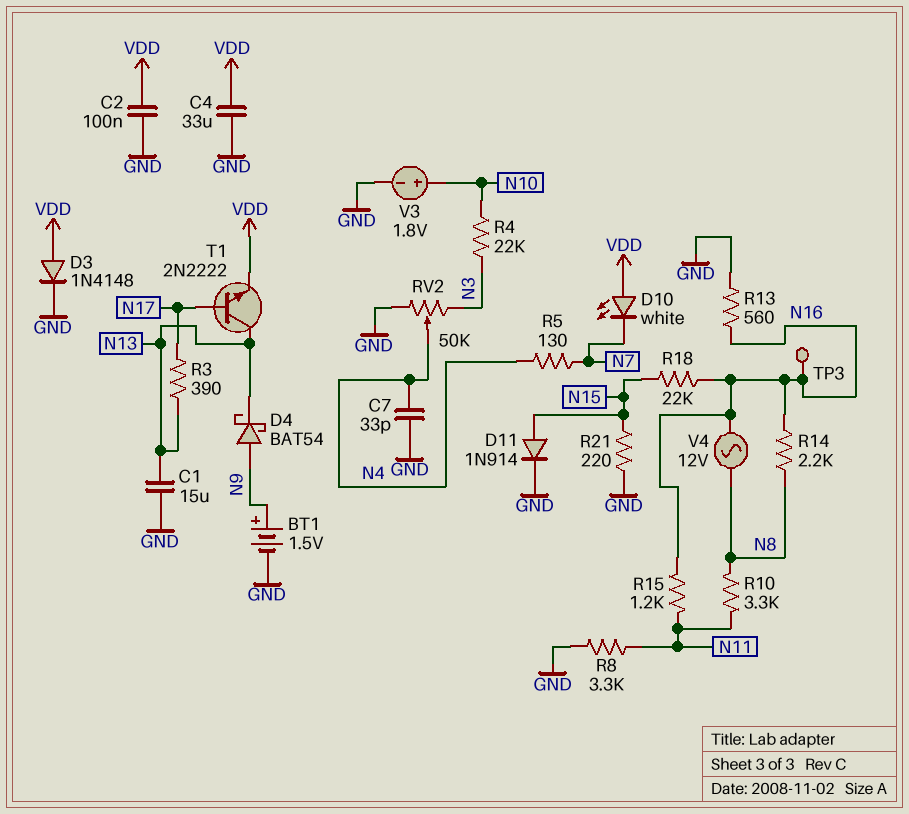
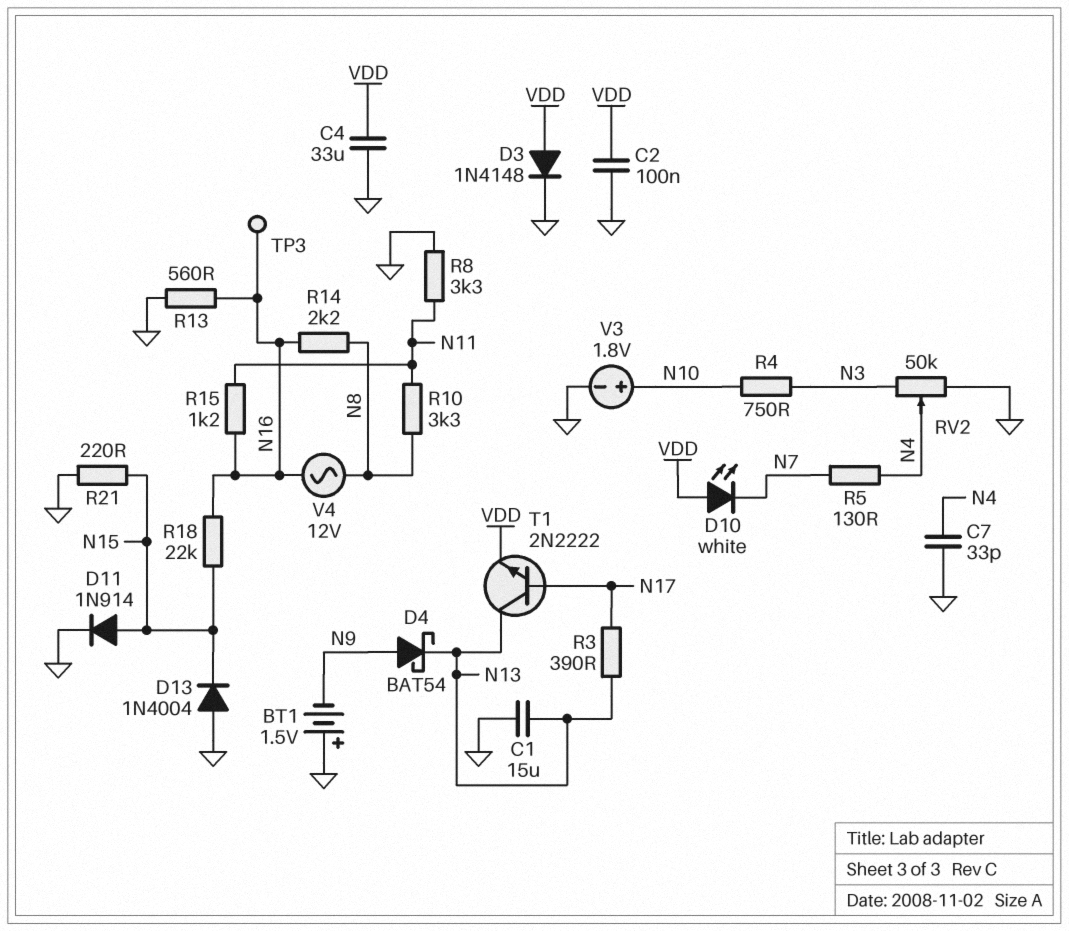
BT1: 1.5V (plus N9, minus GND) -> 1.5V (plus GND, minus N9)
D13: none -> diode 1N4004 (A GND, K N15)
R4: 22k (N3, N10) -> 750 (N3, N10)

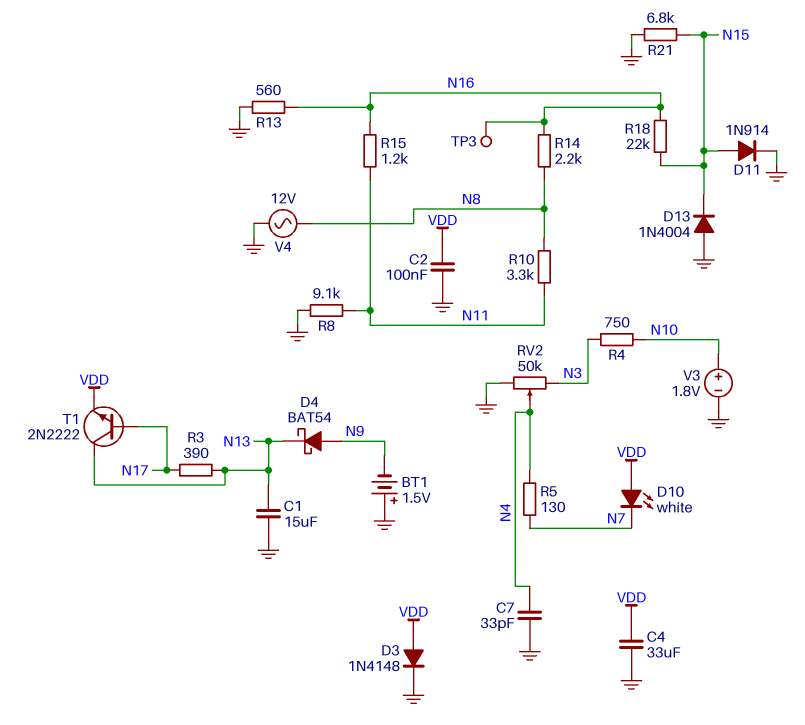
R8: 3.3k (GND, N11) -> 9.1k (GND, N11)
R21: 220 (GND, N15) -> 6.8k (GND, N15)
V4: AC 12V (N8, N16) -> AC 12V (GND, N8)

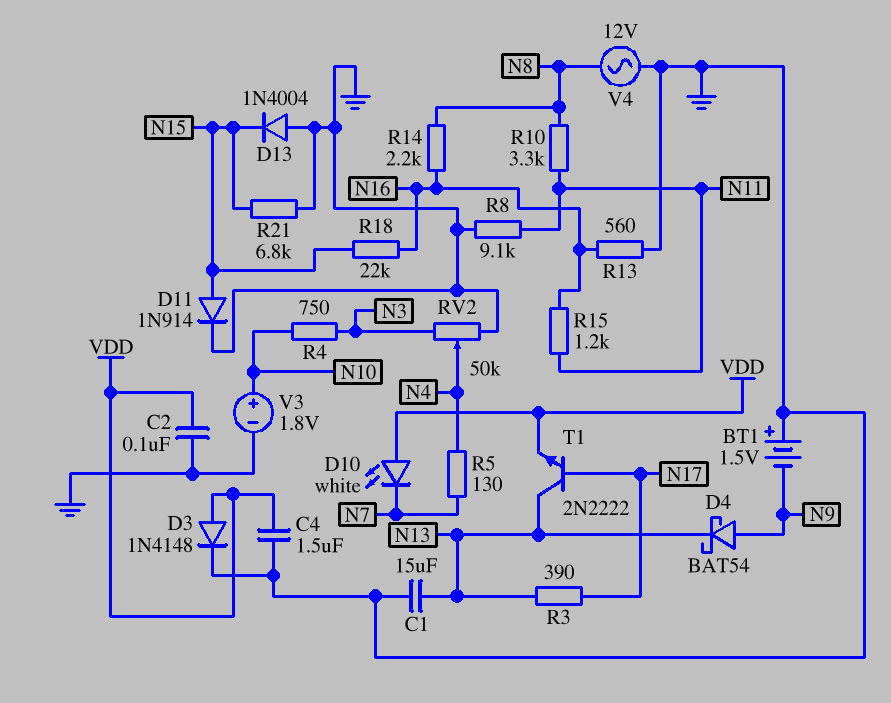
C4: 33uF (GND, VDD) -> 1.5uF (GND, VDD)
C7: 33pF (GND, N4) -> none
TP3: test point (N16) -> none

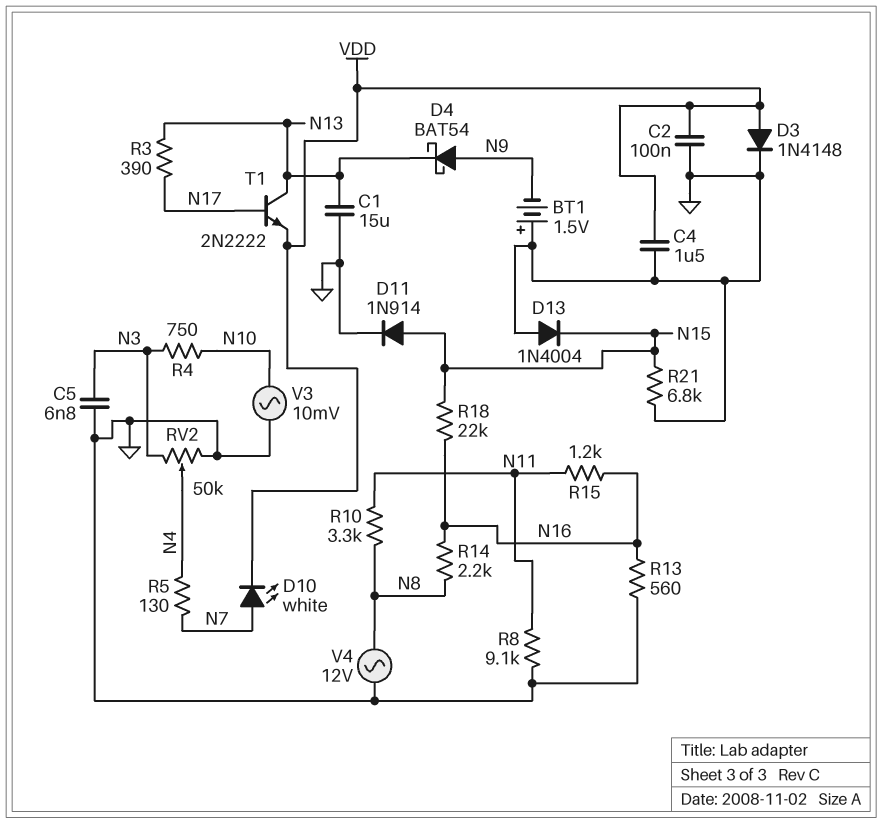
C5: none -> 6.8nF (GND, N3)
D10: LED white (A VDD, K N7) -> LED white (A N7, K VDD)
V3: 1.8V (plus N10, minus GND) -> AC 10mV (GND, N10)

